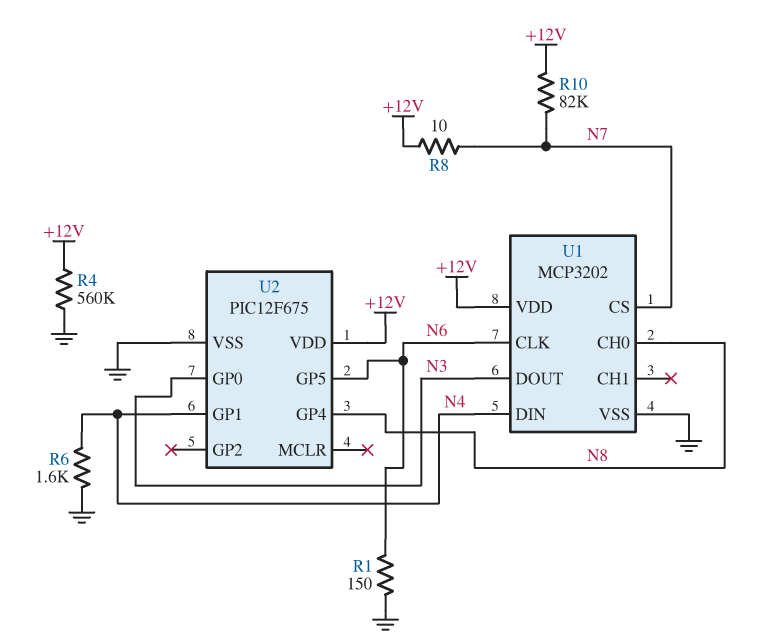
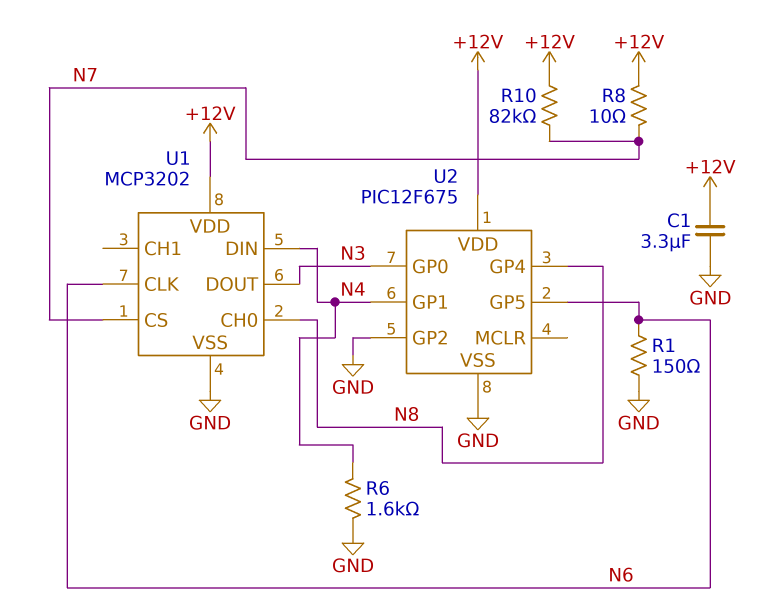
C1: none -> 3.3uF (+12V, GND)
R4: 560k (+12V, GND) -> none
U2 pin GP2: none -> GND

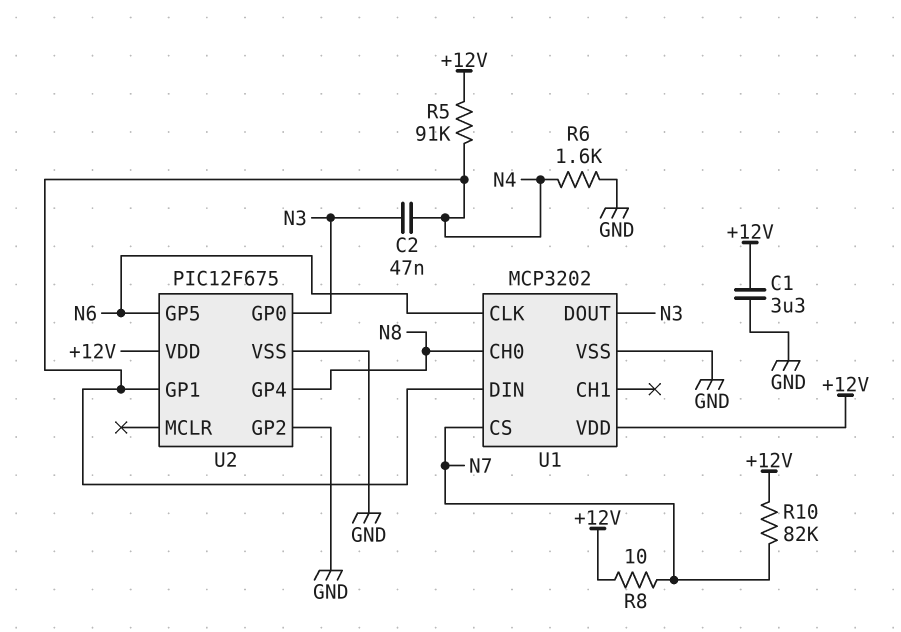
C2: none -> 47nF (N3, N4)
R1: 150 (GND, N6) -> none
R5: none -> 91k (+12V, N4)

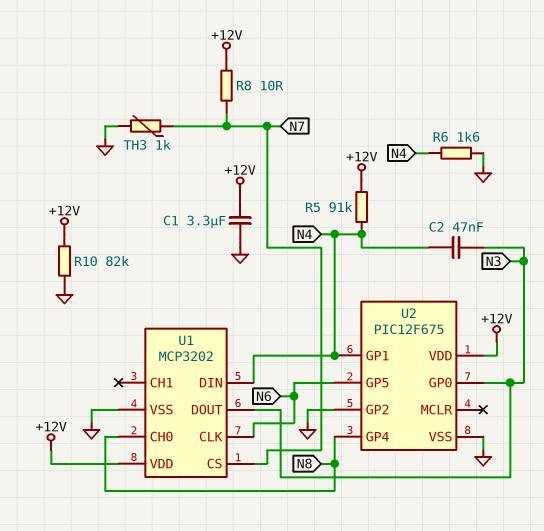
R10: 82k (+12V, N7) -> 82k (+12V, GND)
TH3: none -> 1k (GND, N7)

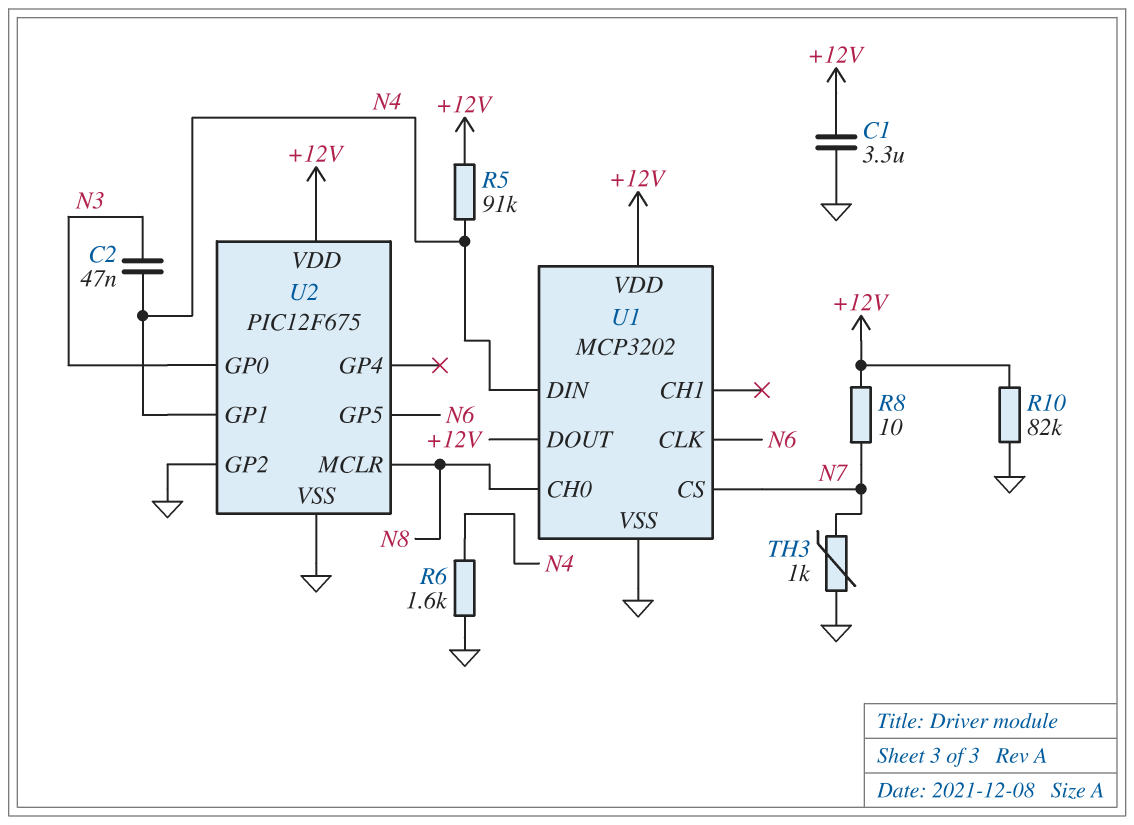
U1 pin DOUT: N3 -> +12V
U2 pin GP4: N8 -> none
U2 pin MCLR: none -> N8

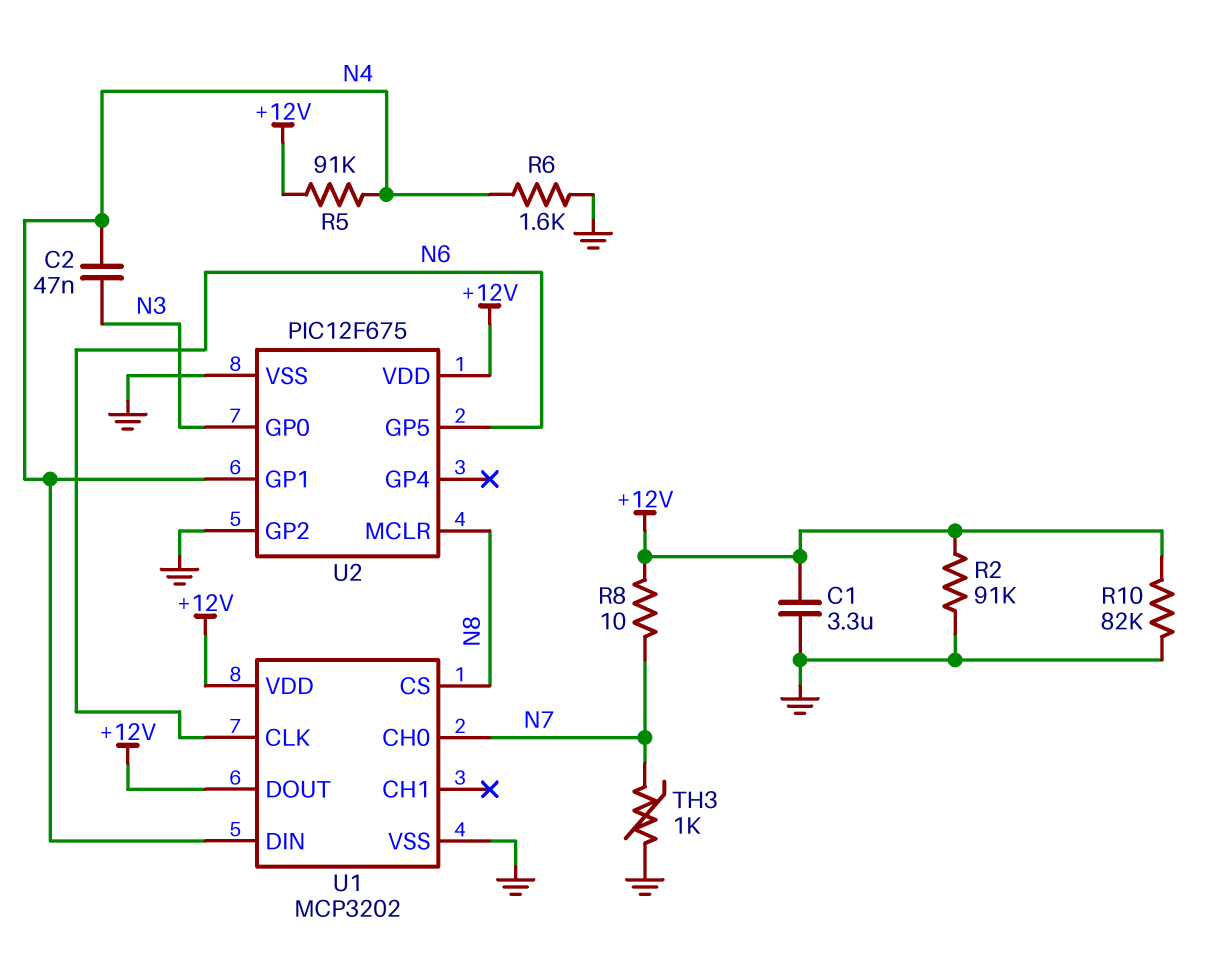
R2: none -> 91k (+12V, GND)
U1 pin CH0: N8 -> N7
U1 pin CS: N7 -> N8

